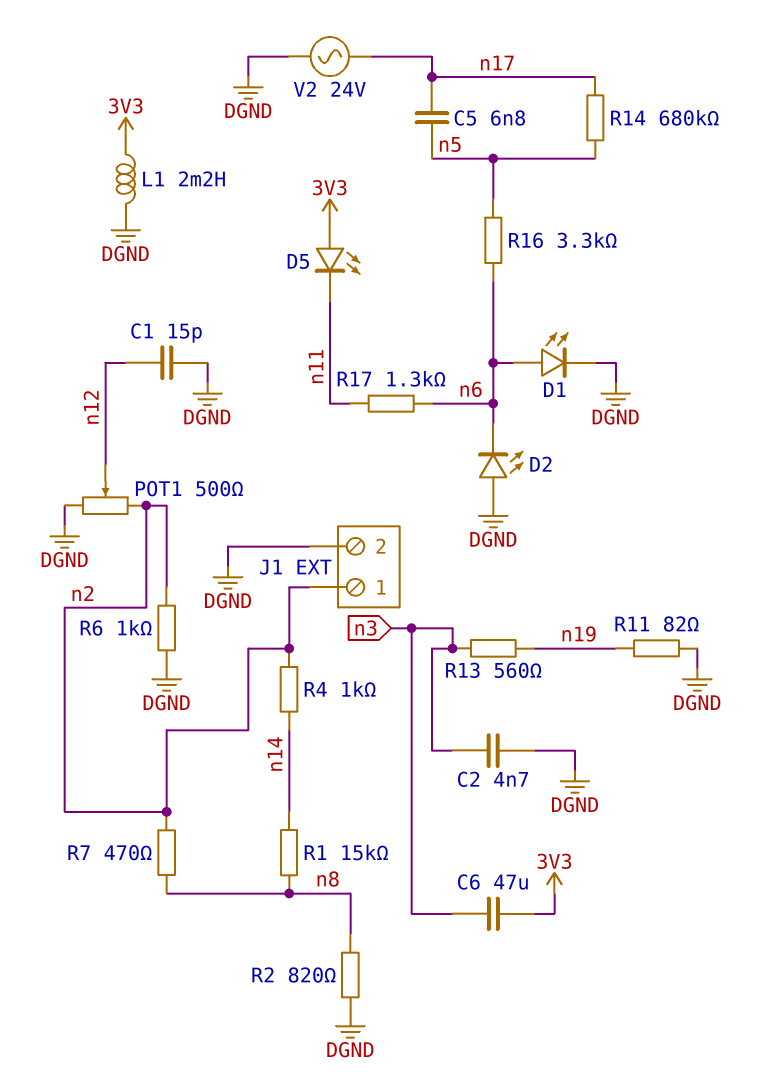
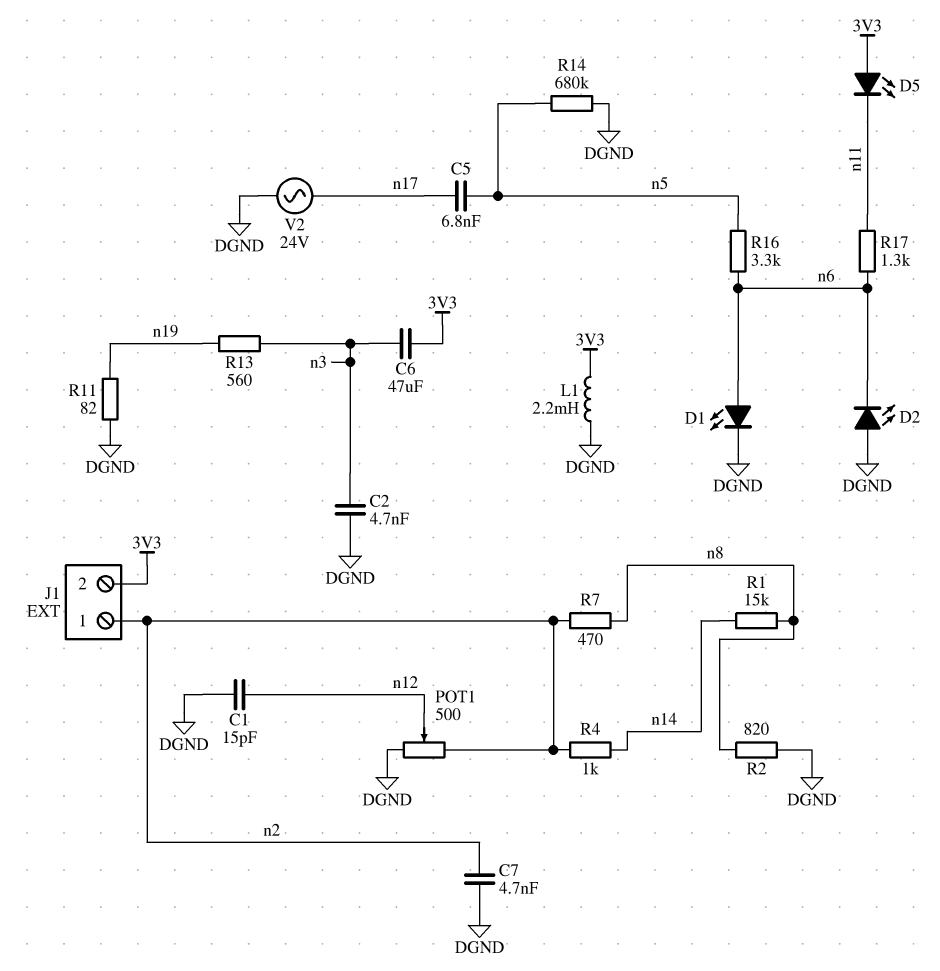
C7: none -> 4.7nF (DGND, n2)
J1 pin 2: DGND -> 3V3
R6: 1k (DGND, n2) -> none
R14: 680k (n5, n17) -> 680k (DGND, n5)

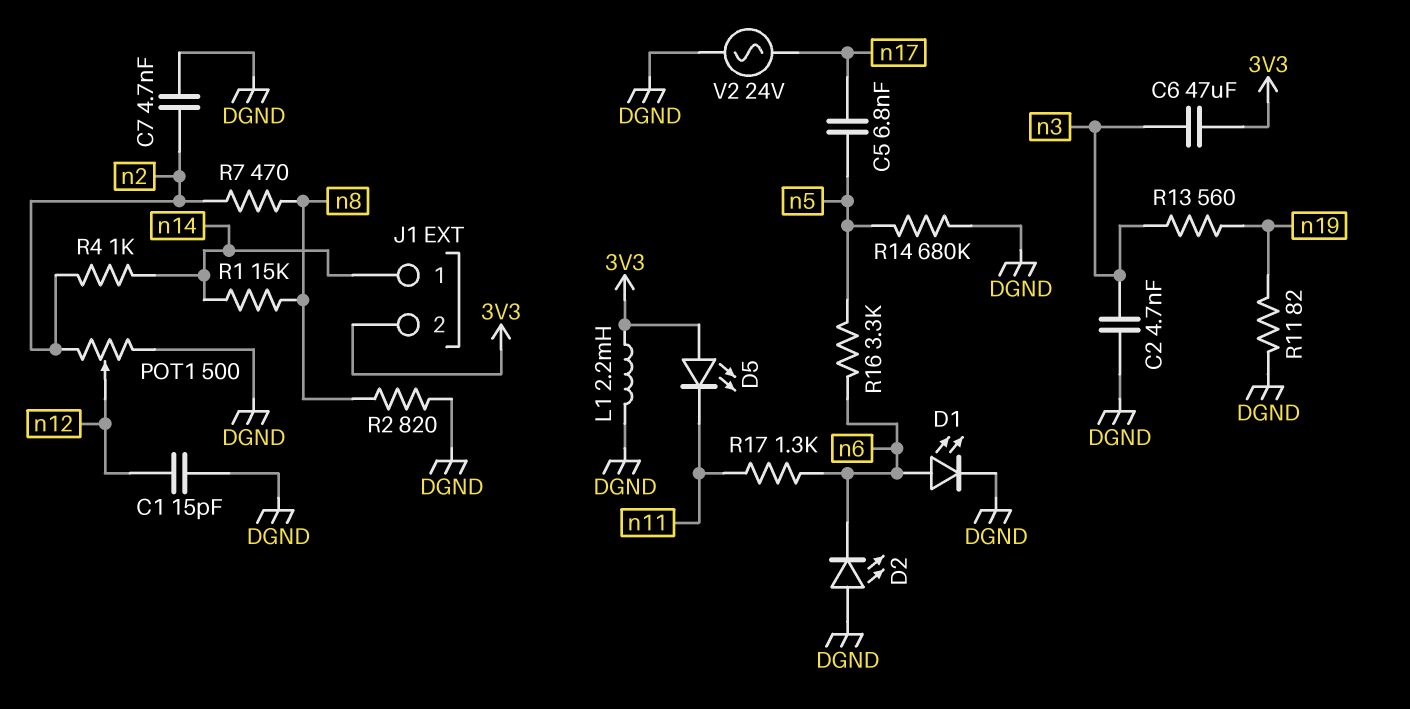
J1 pin 1: n2 -> n14

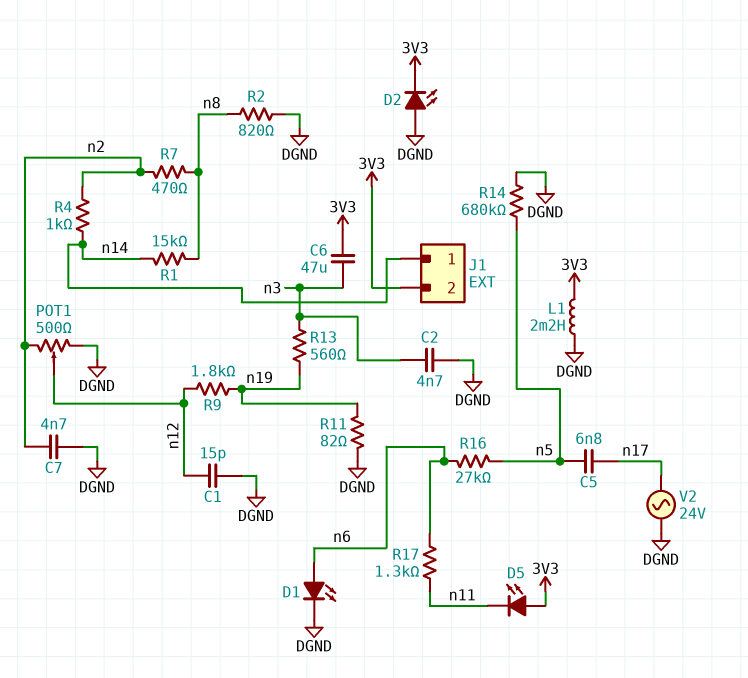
D2: LED (A DGND, K n6) -> LED (A DGND, K 3V3)
R9: none -> 1.8k (n12, n19)
R16: 3.3k (n5, n6) -> 27k (n5, n6)

